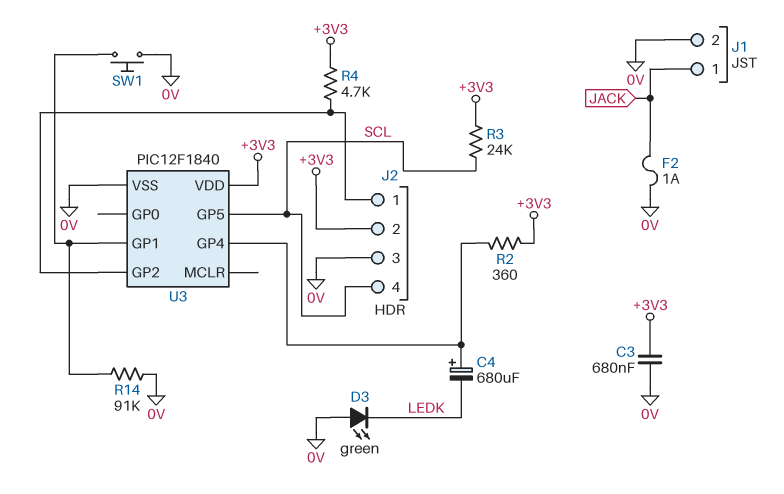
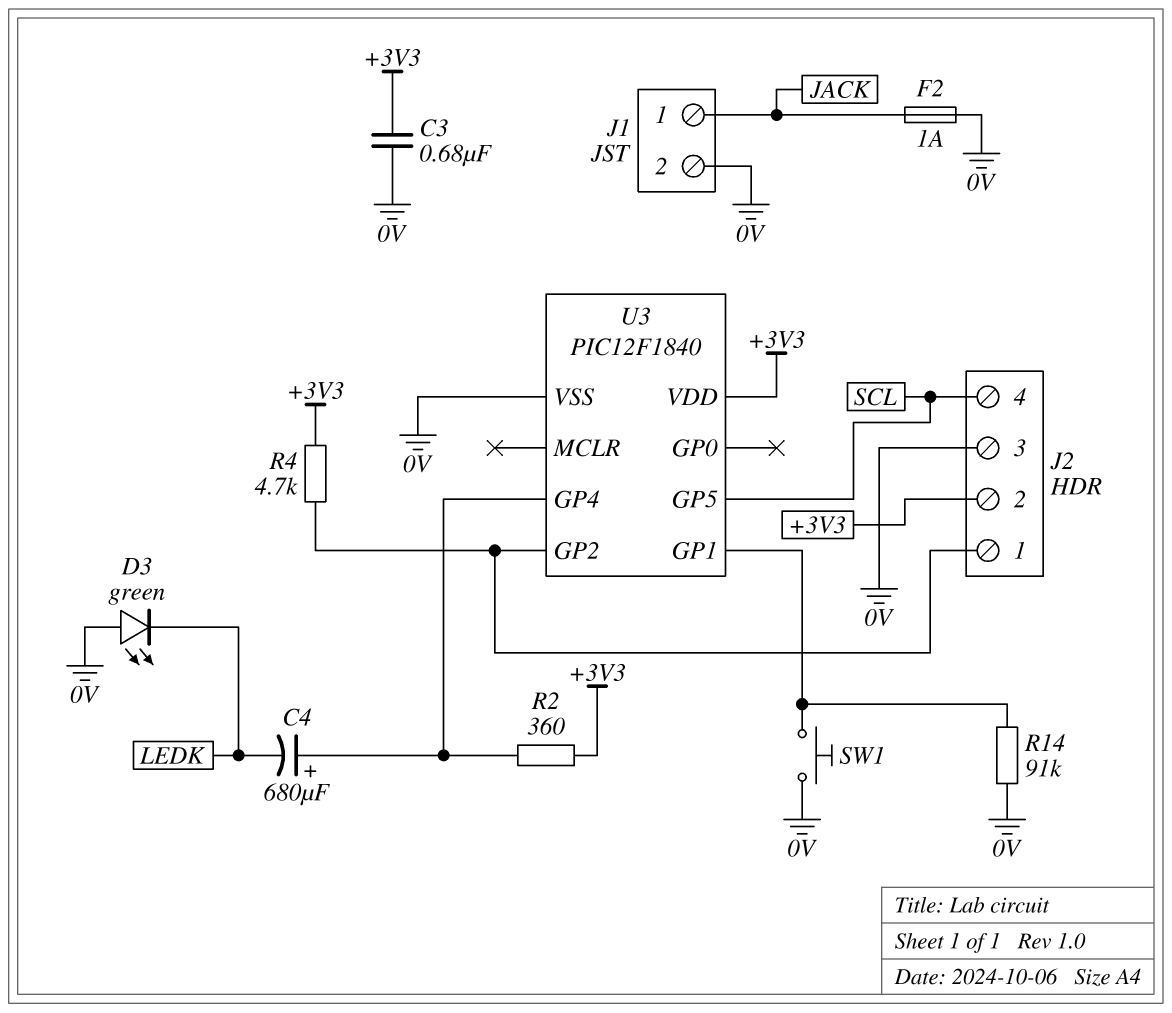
R3: 24k (+3V3, SCL) -> none

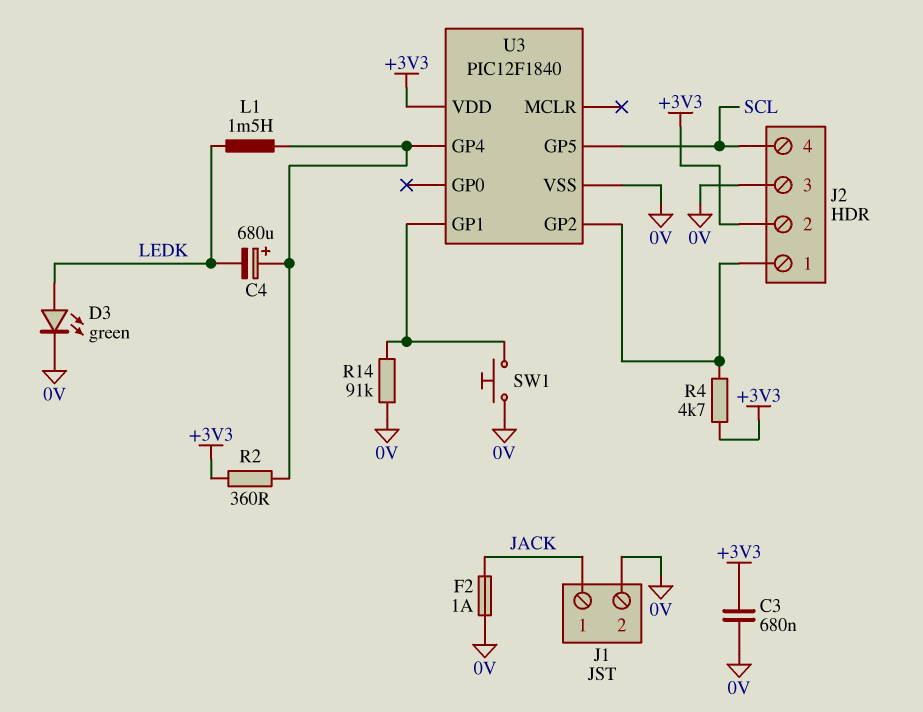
D3: LED green (A 0V, K LEDK) -> LED green (A LEDK, K 0V)
L1: none -> 1.5mH (LEDK, U3/GP4)

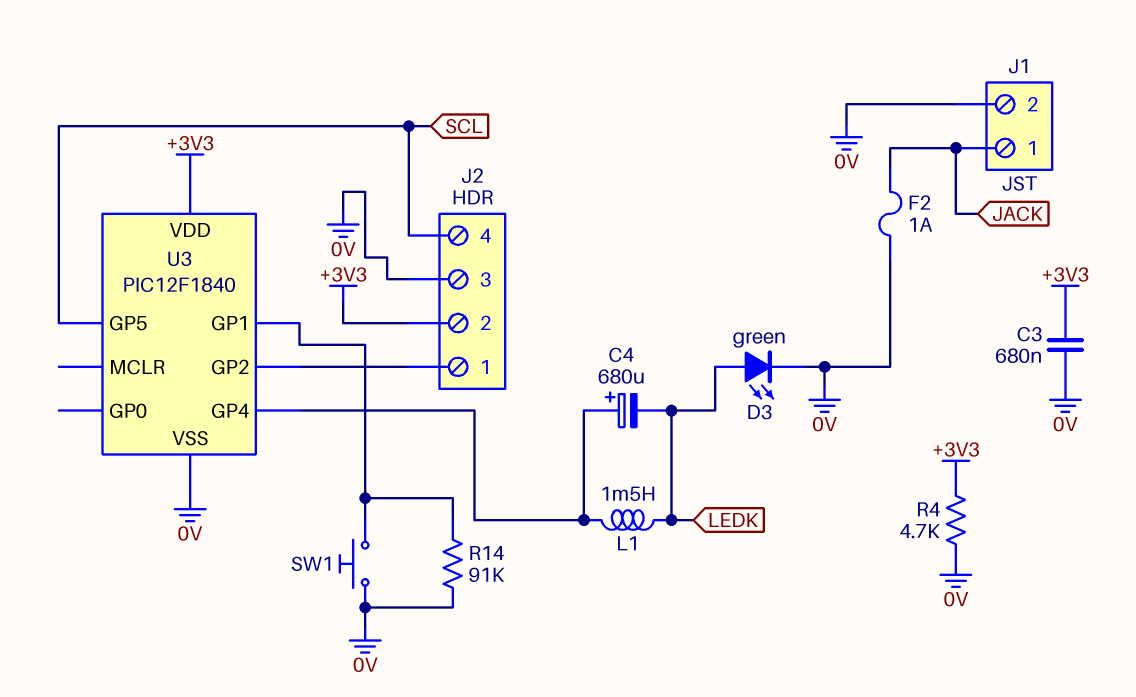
R2: 360 (+3V3, U3/GP4) -> none
R4: 4.7k (+3V3, J2/1) -> 4.7k (+3V3, 0V)

